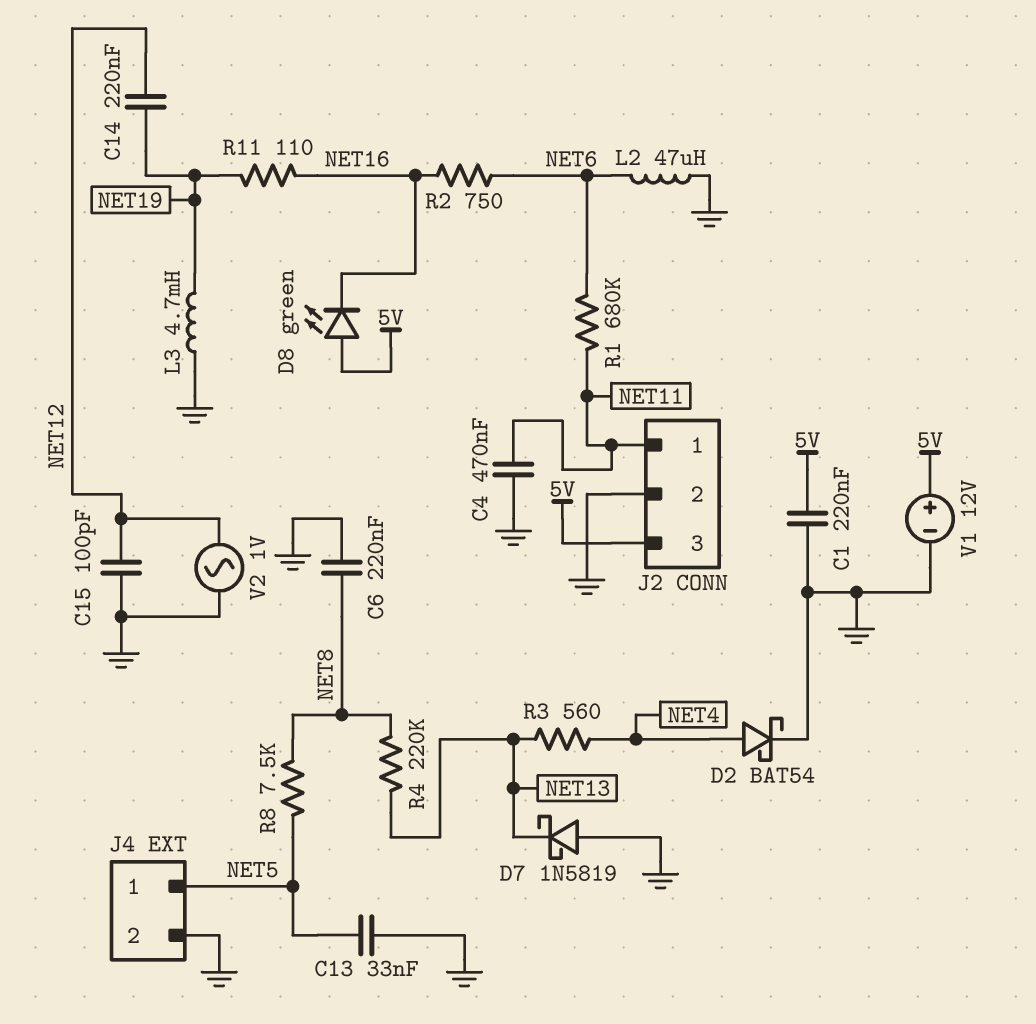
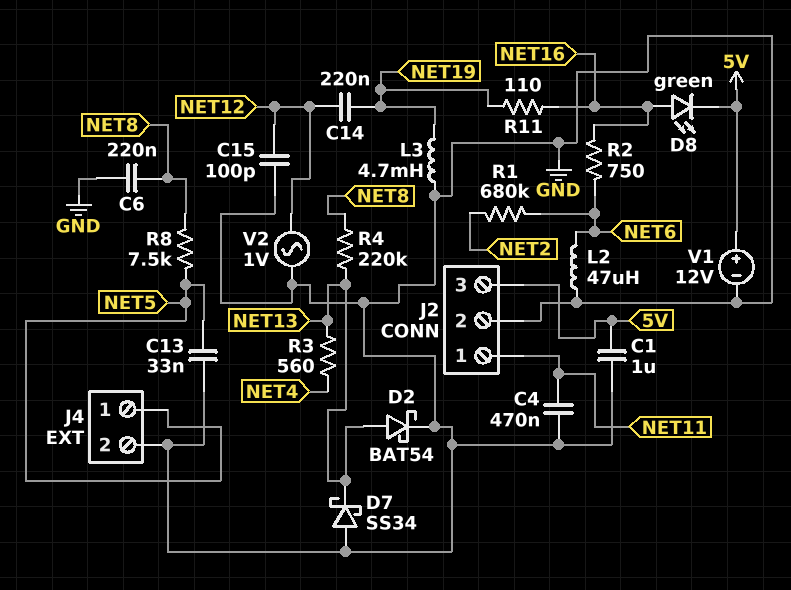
C1: 220nF (5V, GND) -> 1uF (5V, GND)
D2: schottky BAT54 (A NET4, K GND) -> schottky BAT54 (A NET13, K GND)
D7: schottky 1N5819 (A GND, K NET13) -> schottky SS34 (A GND, K NET13)
D8: LED green (A 5V, K NET16) -> LED green (A NET16, K 5V)
R1: 680k (NET6, NET11) -> 680k (NET2, NET6)

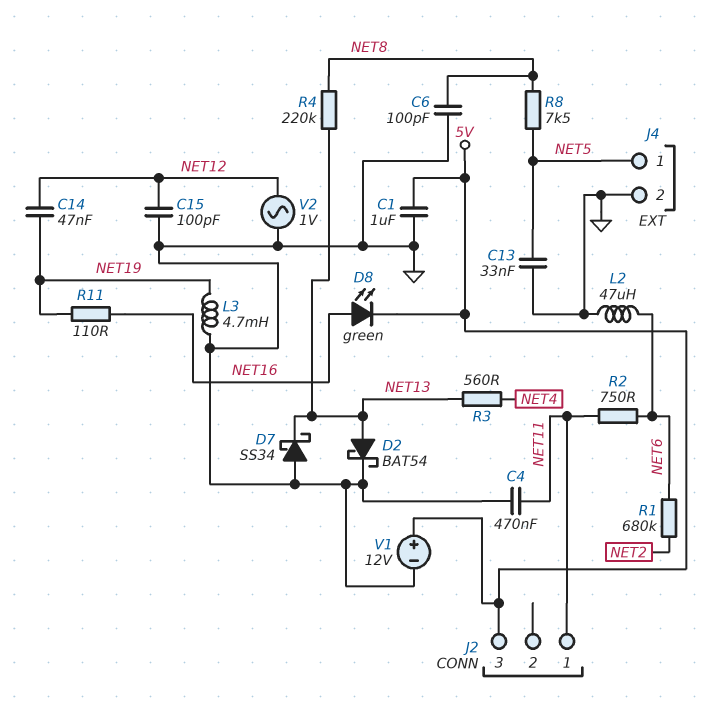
C6: 220nF (GND, NET8) -> 100pF (GND, NET8)
C14: 220nF (NET12, NET19) -> 47nF (NET12, NET19)
J2 pin 2: GND -> none
R2: 750 (NET6, NET16) -> 750 (NET6, NET11)

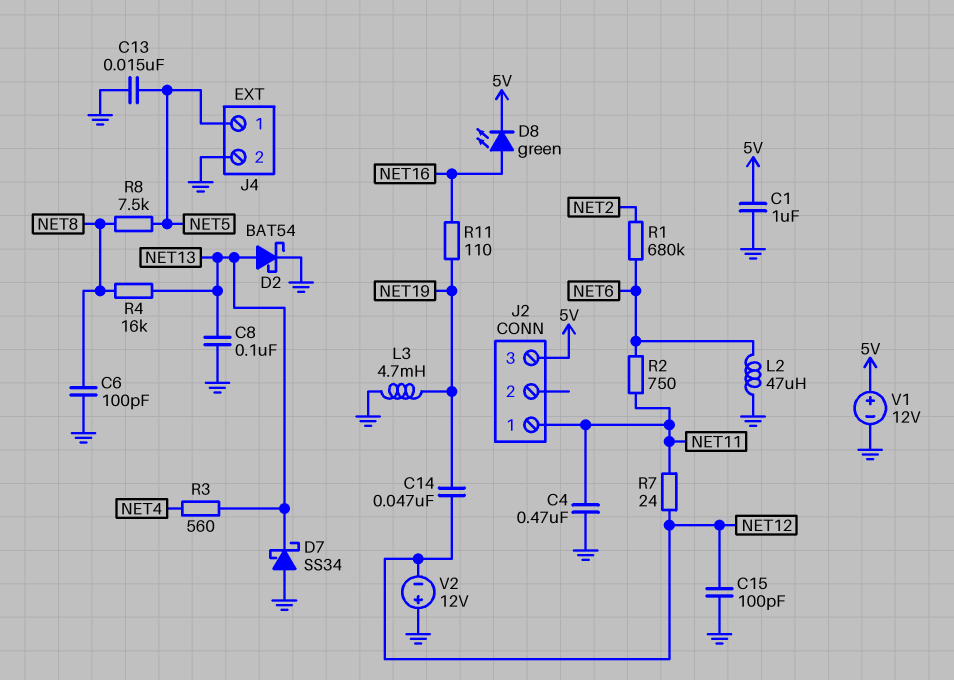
C8: none -> 100nF (GND, NET13)
C13: 33nF (GND, NET5) -> 15nF (GND, NET5)
R4: 220k (NET8, NET13) -> 16k (NET8, NET13)
R7: none -> 24 (NET11, NET12)
V2: AC 1V (GND, NET12) -> 12V (plus GND, minus NET12)

